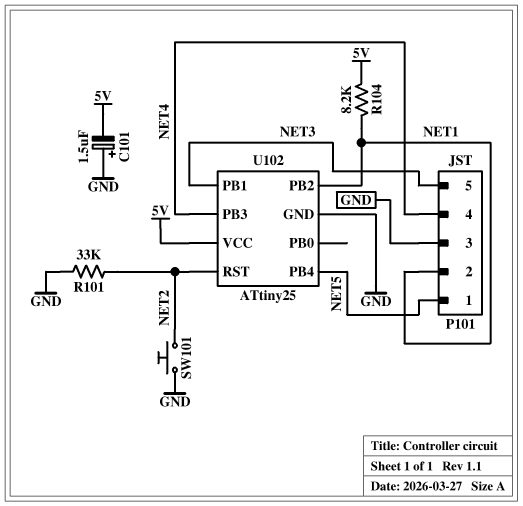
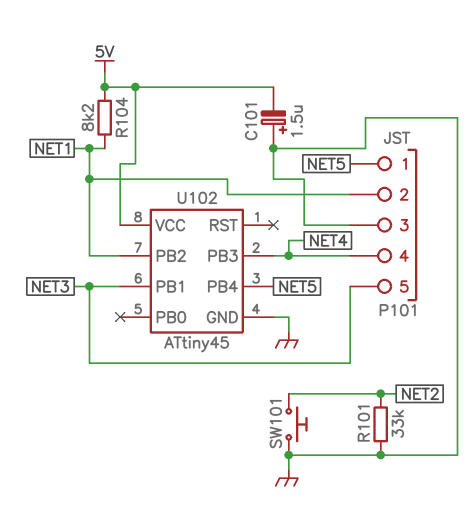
U102: ATtiny25 -> ATtiny45
U102 pin RST: NET2 -> none

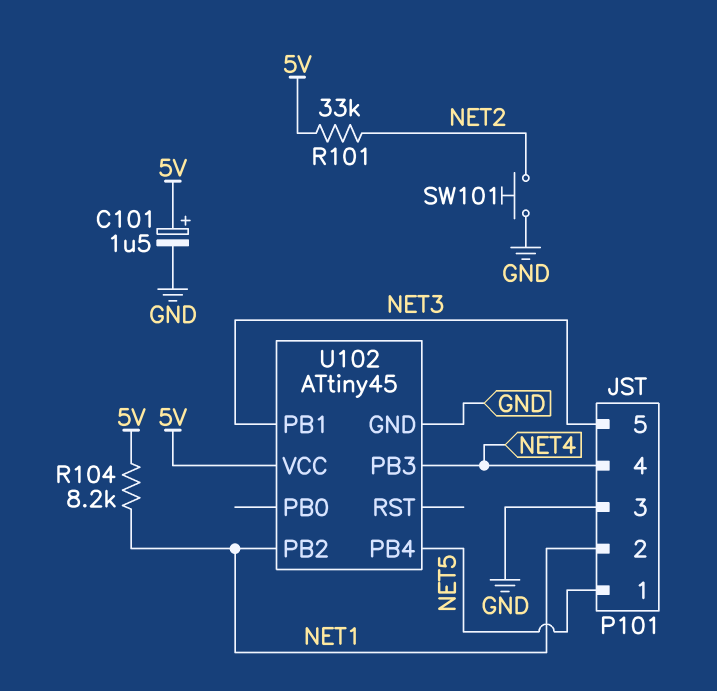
C101: 1.5uF (plus GND, minus 5V) -> 1.5uF (plus 5V, minus GND)
R101: 33k (GND, NET2) -> 33k (5V, NET2)

